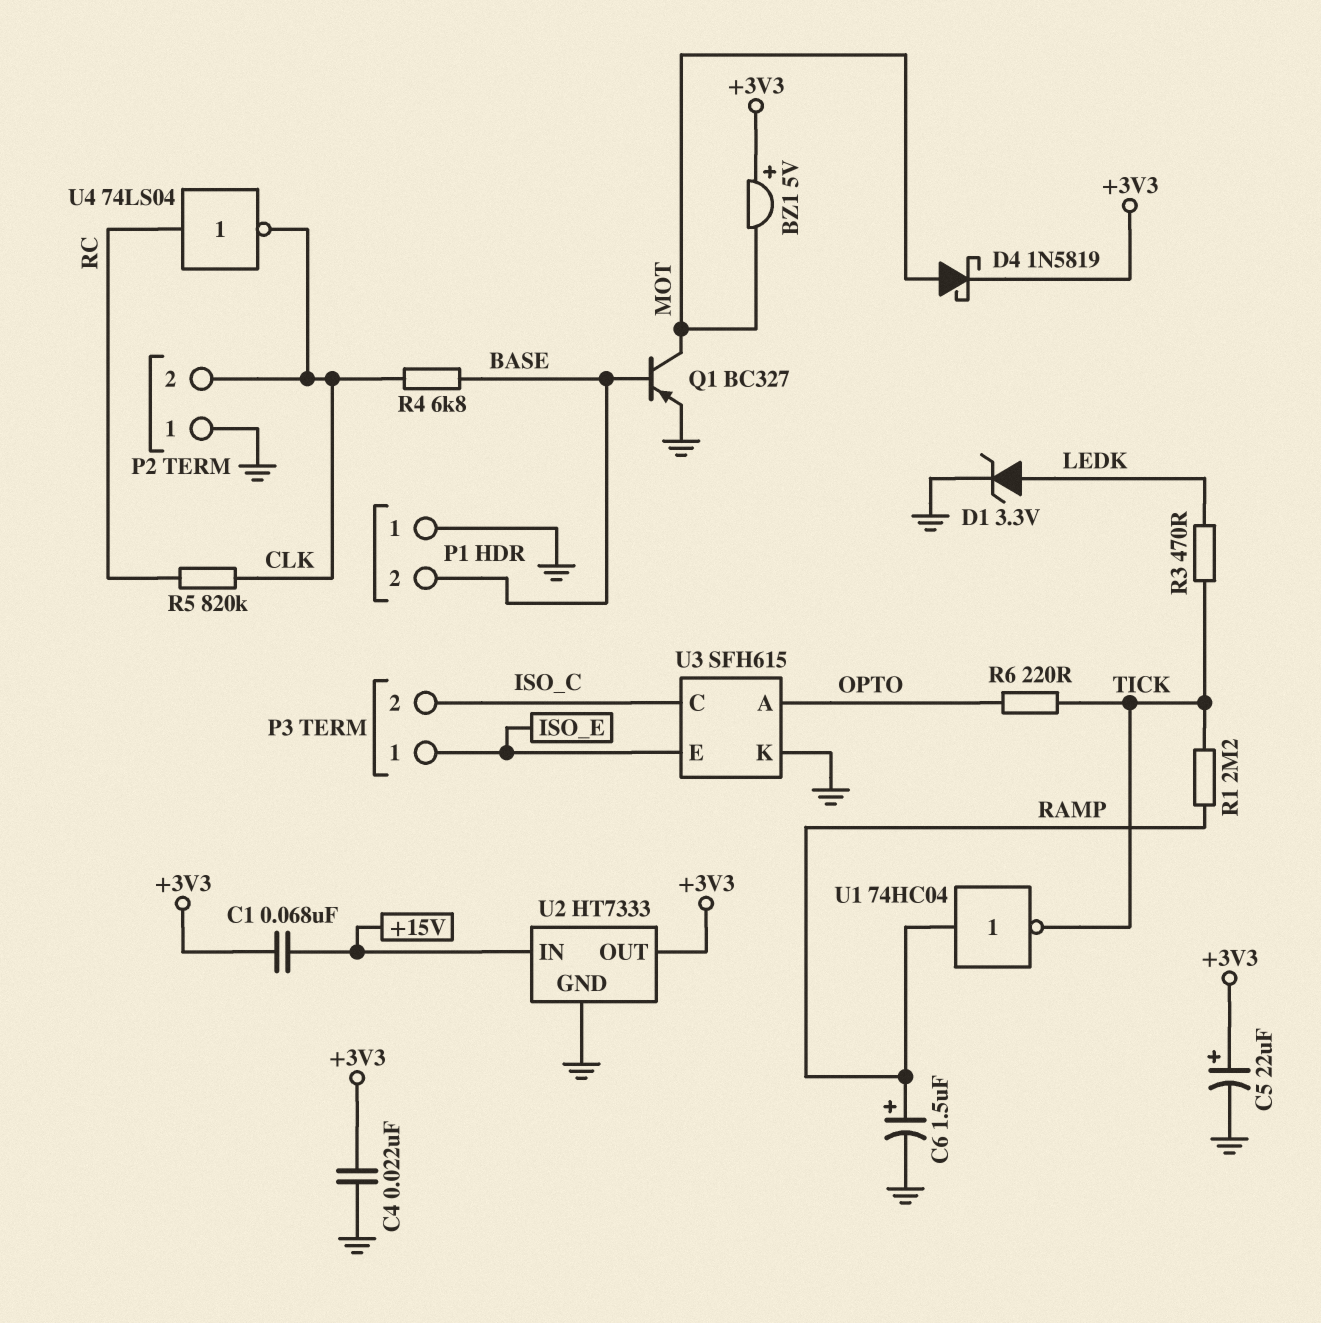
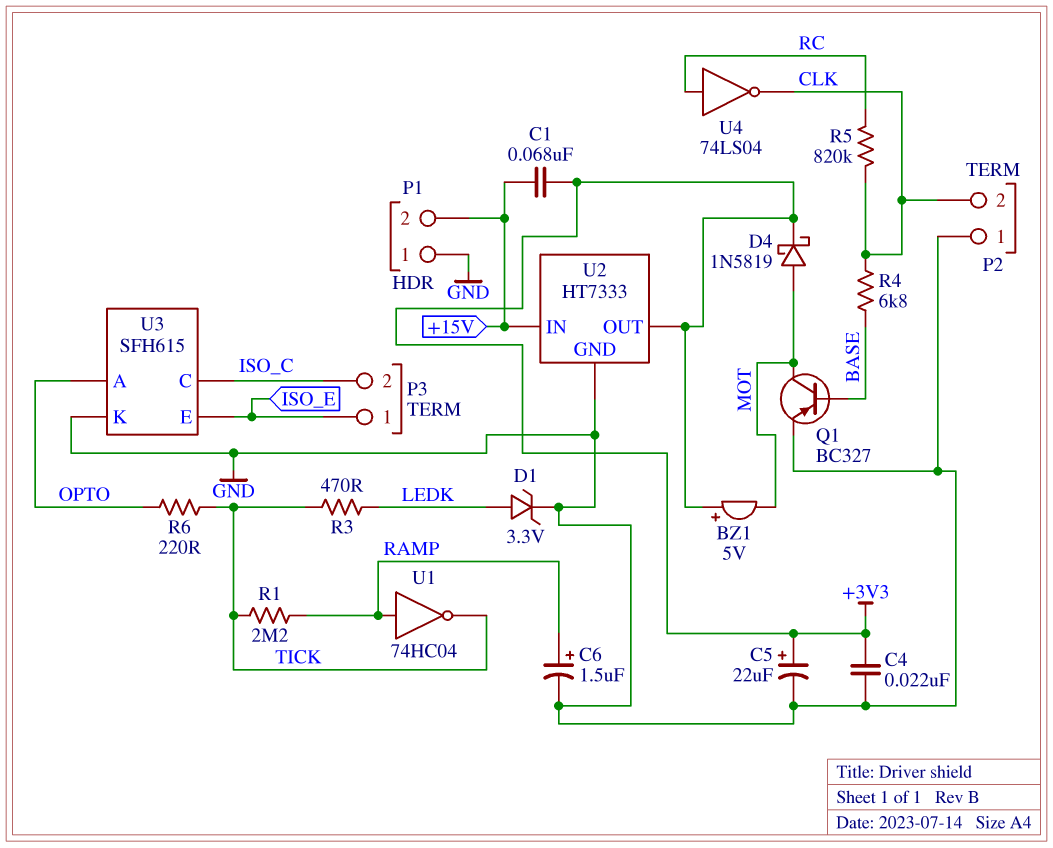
P1 pin 2: BASE -> +15V

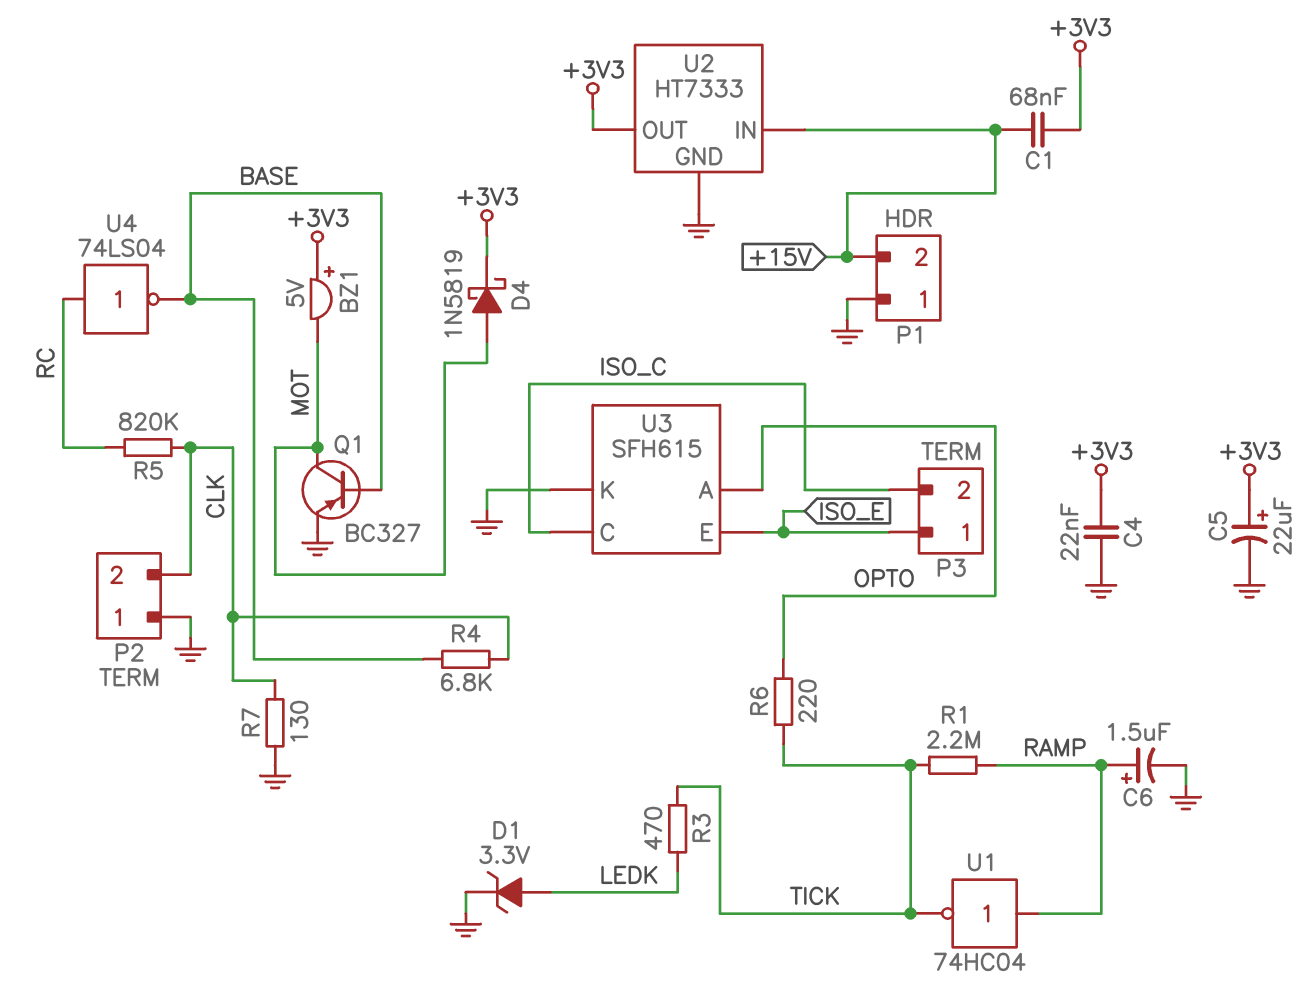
R7: none -> 130 (CLK, GND)
U4: NOT 74LS04 (in RC, out CLK) -> NOT 74LS04 (in RC, out BASE)

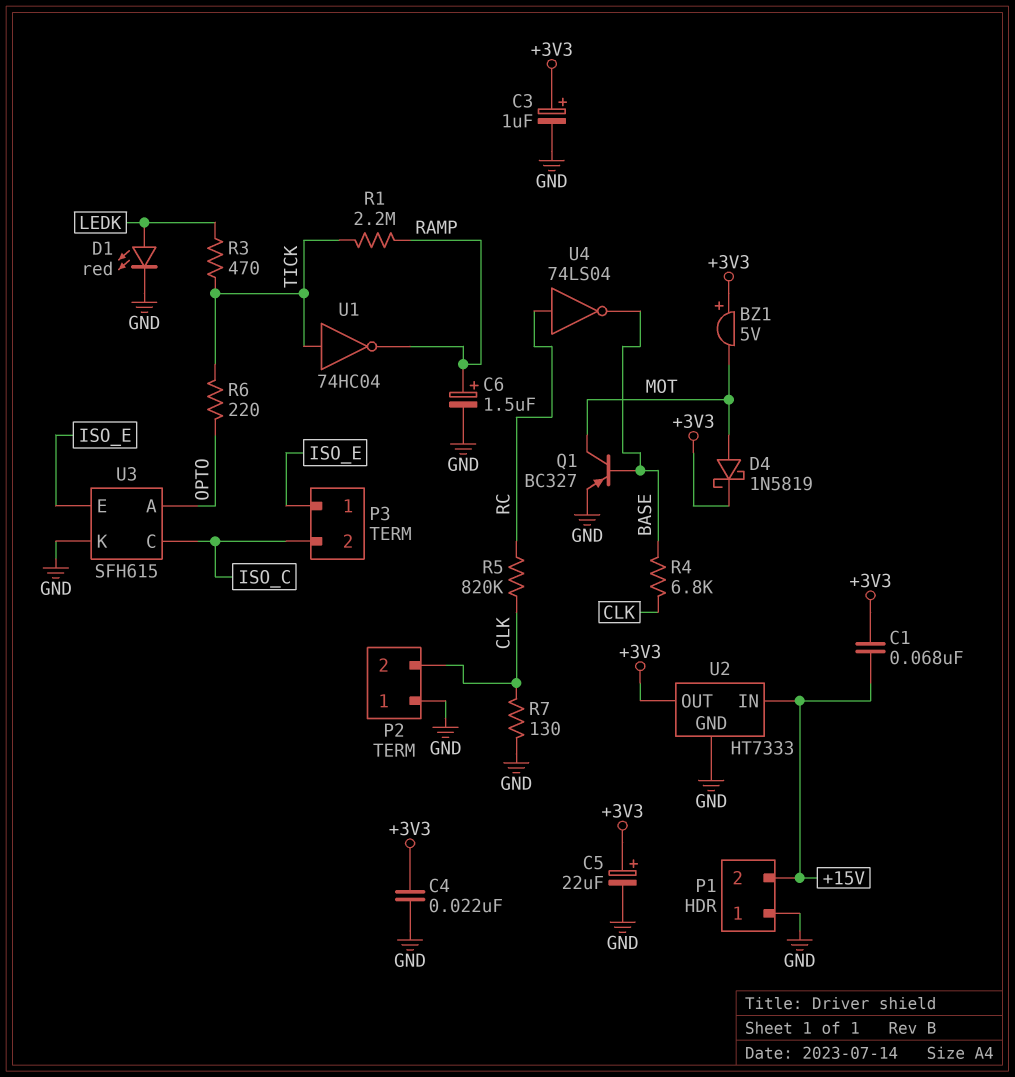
C3: none -> 1uF (plus +3V3, minus GND)
D1: zener 3.3V (A LEDK, K GND) -> LED red (A LEDK, K GND)
U1: NOT 74HC04 (in RAMP, out TICK) -> NOT 74HC04 (in TICK, out RAMP)

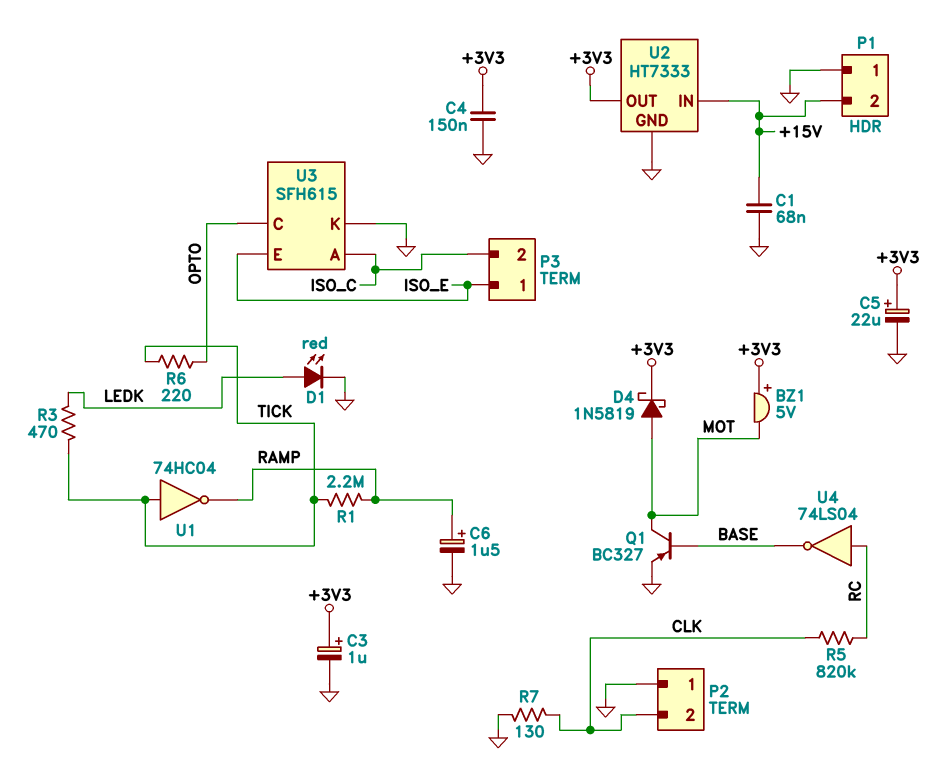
C1: 68nF (+3V3, +15V) -> 68nF (+15V, GND)
C4: 22nF (+3V3, GND) -> 150nF (+3V3, GND)
R4: 6.8k (BASE, CLK) -> none
U3 pin A: OPTO -> ISO_C
U3 pin C: ISO_C -> OPTO

